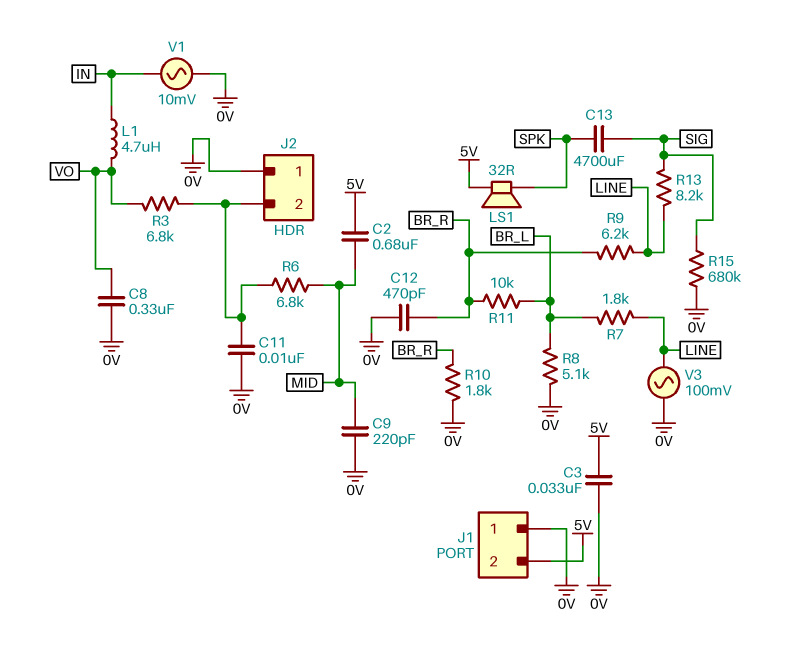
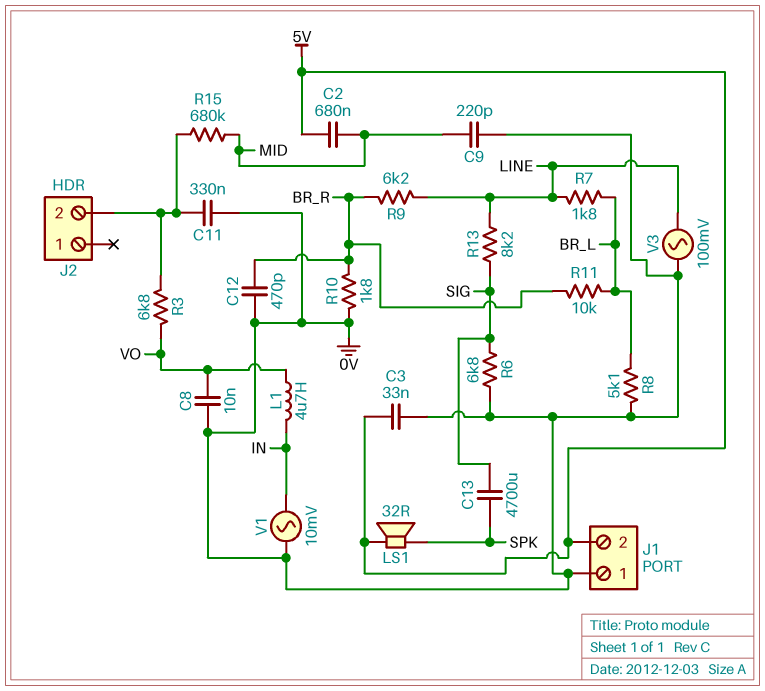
C8: 330nF (0V, VO) -> 10nF (0V, VO)
C11: 10nF (0V, J2/2) -> 330nF (0V, J2/2)
J2 pin 1: 0V -> none
R6: 6.8k (J2/2, MID) -> 6.8k (0V, SIG)
R15: 680k (0V, SIG) -> 680k (J2/2, MID)

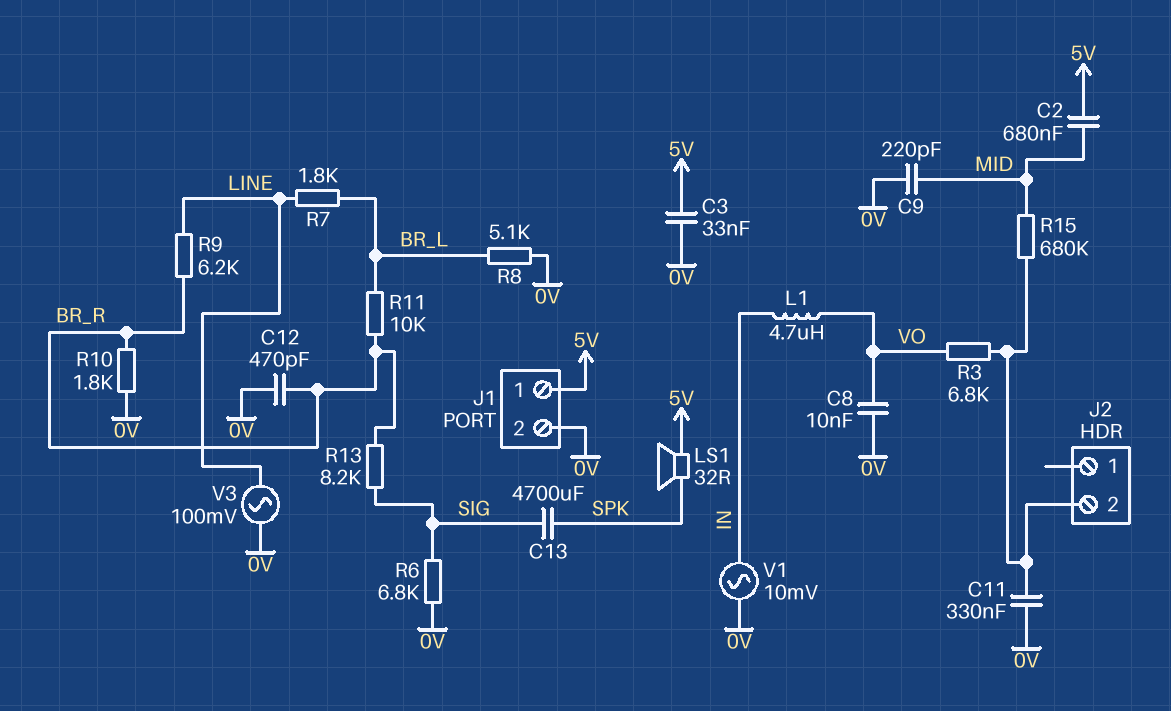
J1 pin 1: 0V -> 5V
J1 pin 2: 5V -> 0V
R13: 8.2k (LINE, SIG) -> 8.2k (BR_R, SIG)

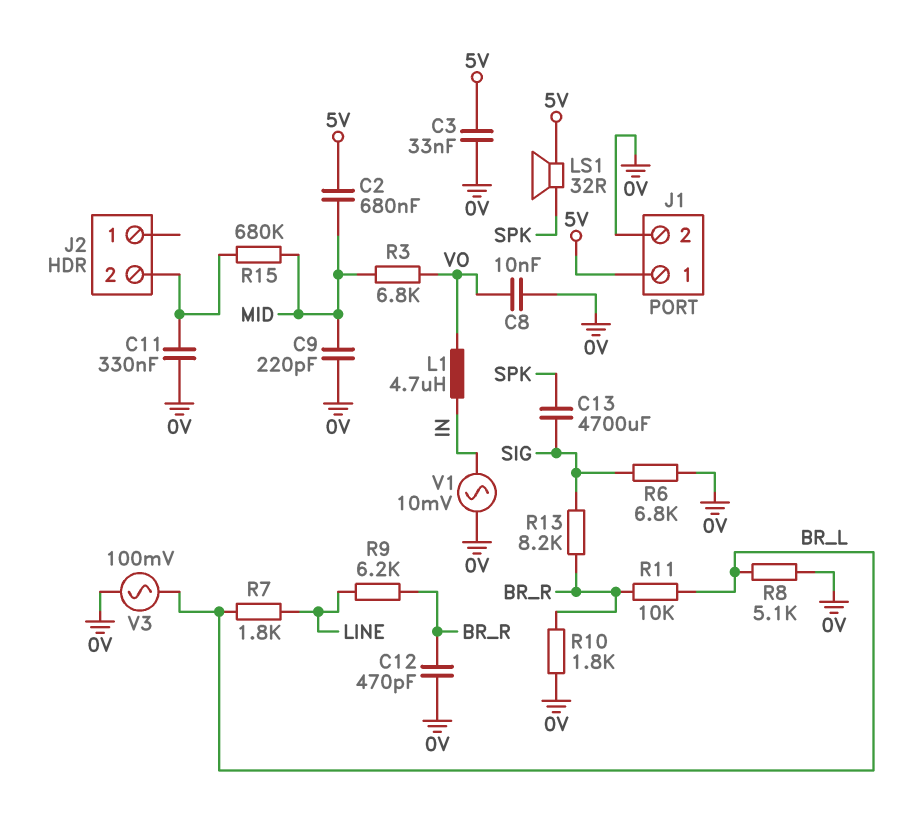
R3: 6.8k (J2/2, VO) -> 6.8k (MID, VO)
V3: AC 100mV (0V, LINE) -> AC 100mV (0V, BR_L)

